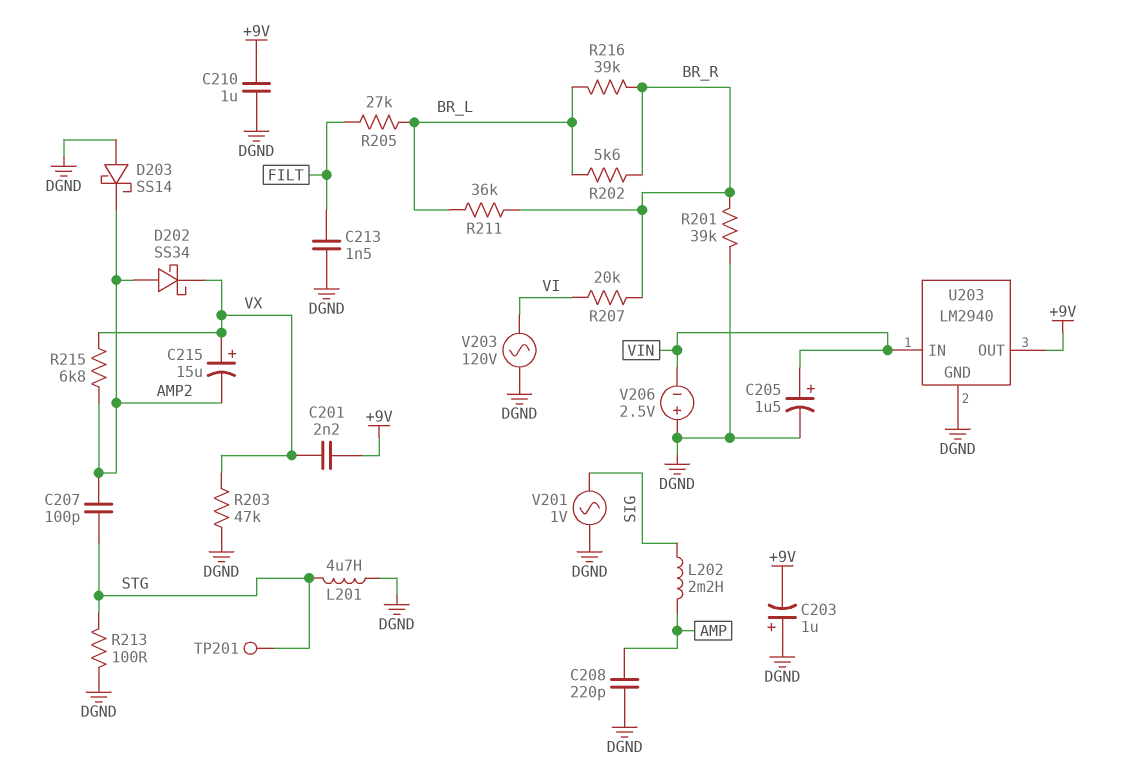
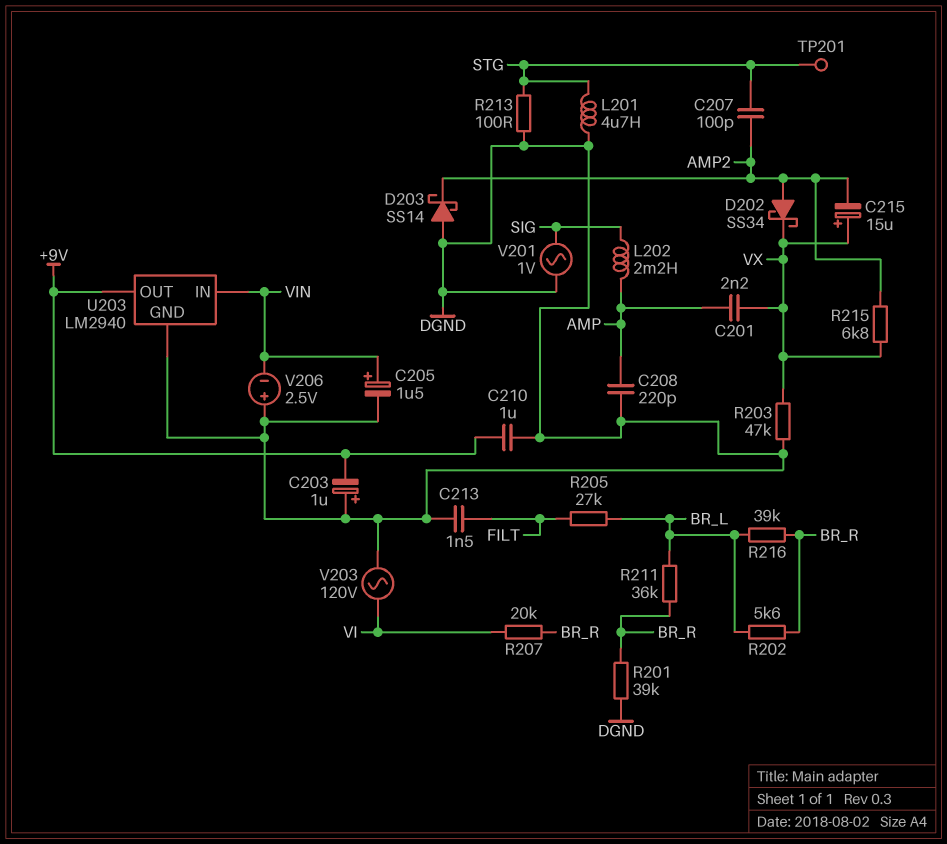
C201: 2.2nF (+9V, VX) -> 2.2nF (AMP, VX)

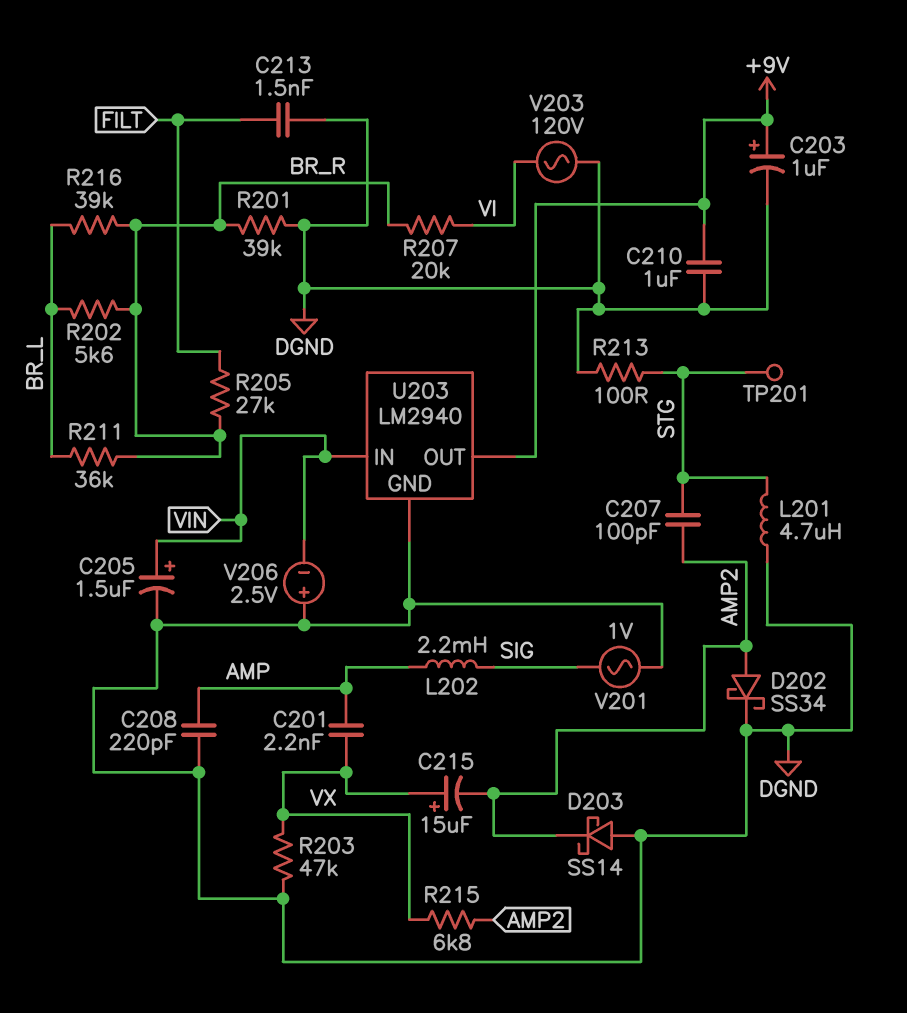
C203: 1uF (plus DGND, minus +9V) -> 1uF (plus +9V, minus DGND)
D202: schottky SS34 (A AMP2, K VX) -> schottky SS34 (A AMP2, K DGND)
R205: 27k (BR_L, FILT) -> 27k (BR_R, FILT)

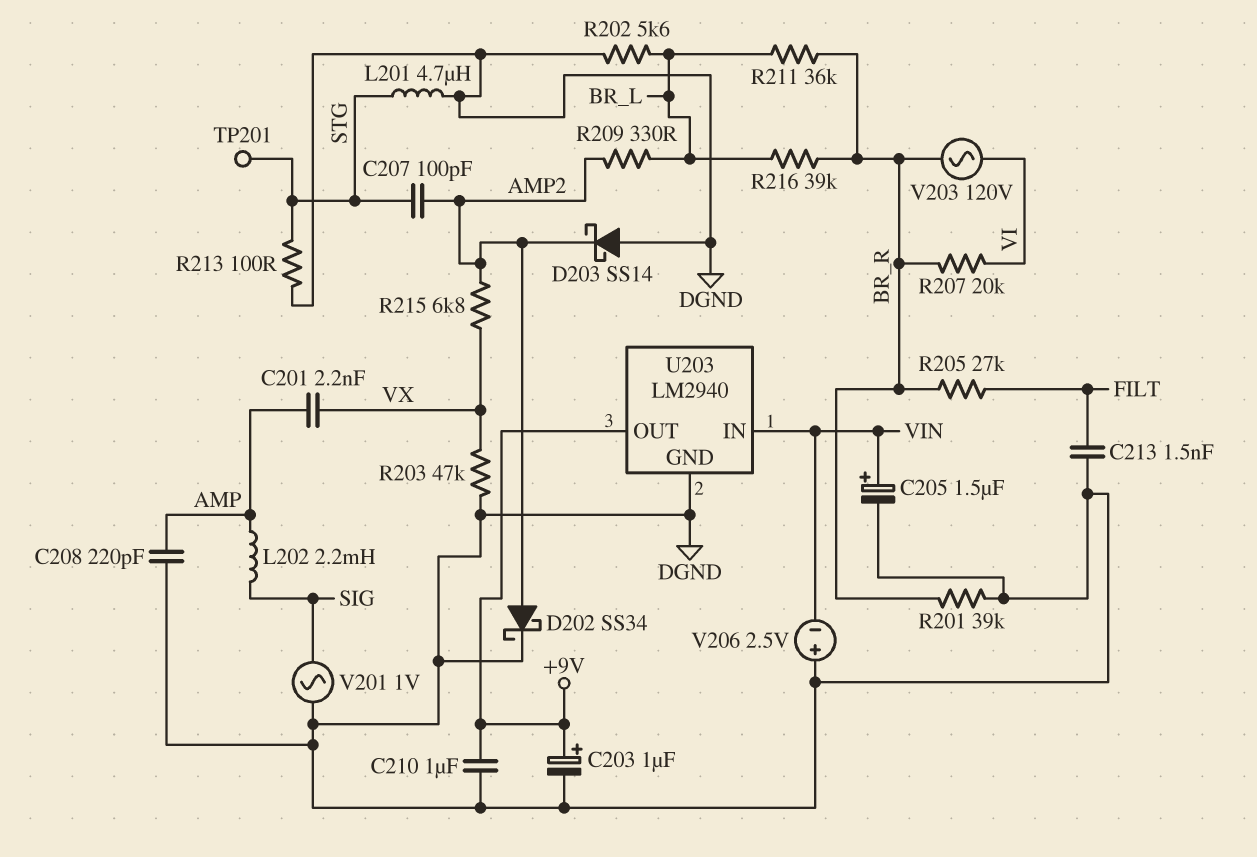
C215: 15uF (plus VX, minus AMP2) -> none
R202: 5.6k (BR_L, BR_R) -> 5.6k (BR_L, DGND)
R209: none -> 330 (AMP2, BR_L)
V203: AC 120V (DGND, VI) -> AC 120V (BR_R, VI)

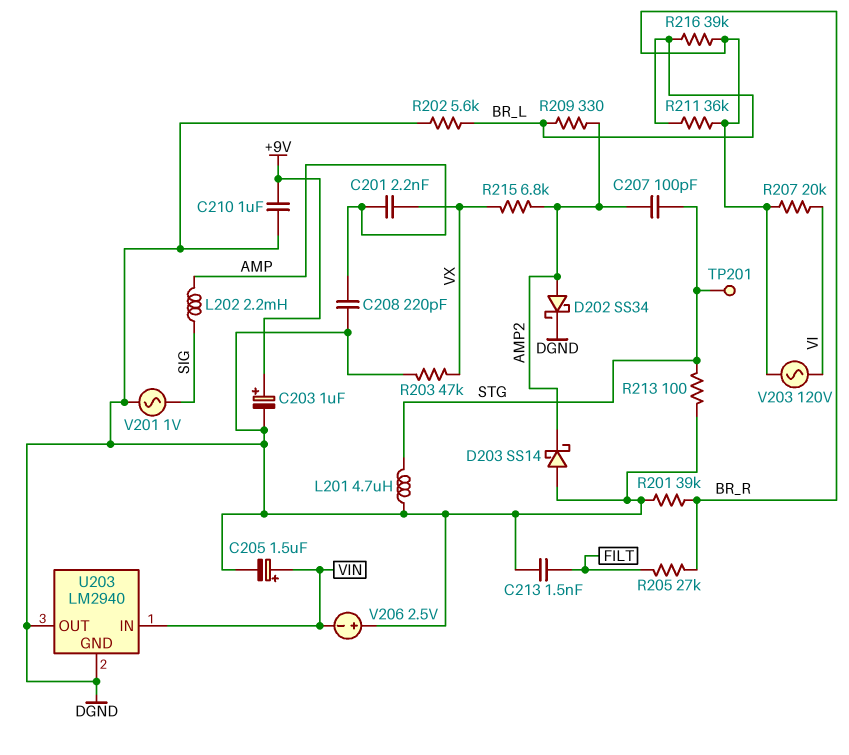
U203 pin OUT: +9V -> DGND

